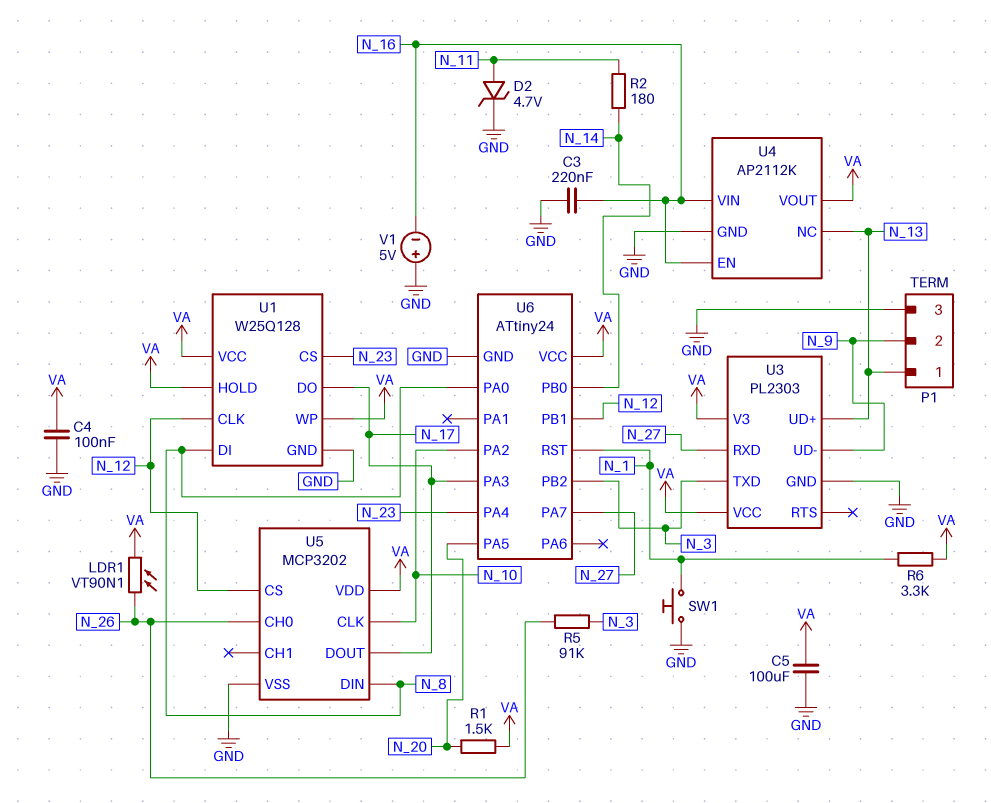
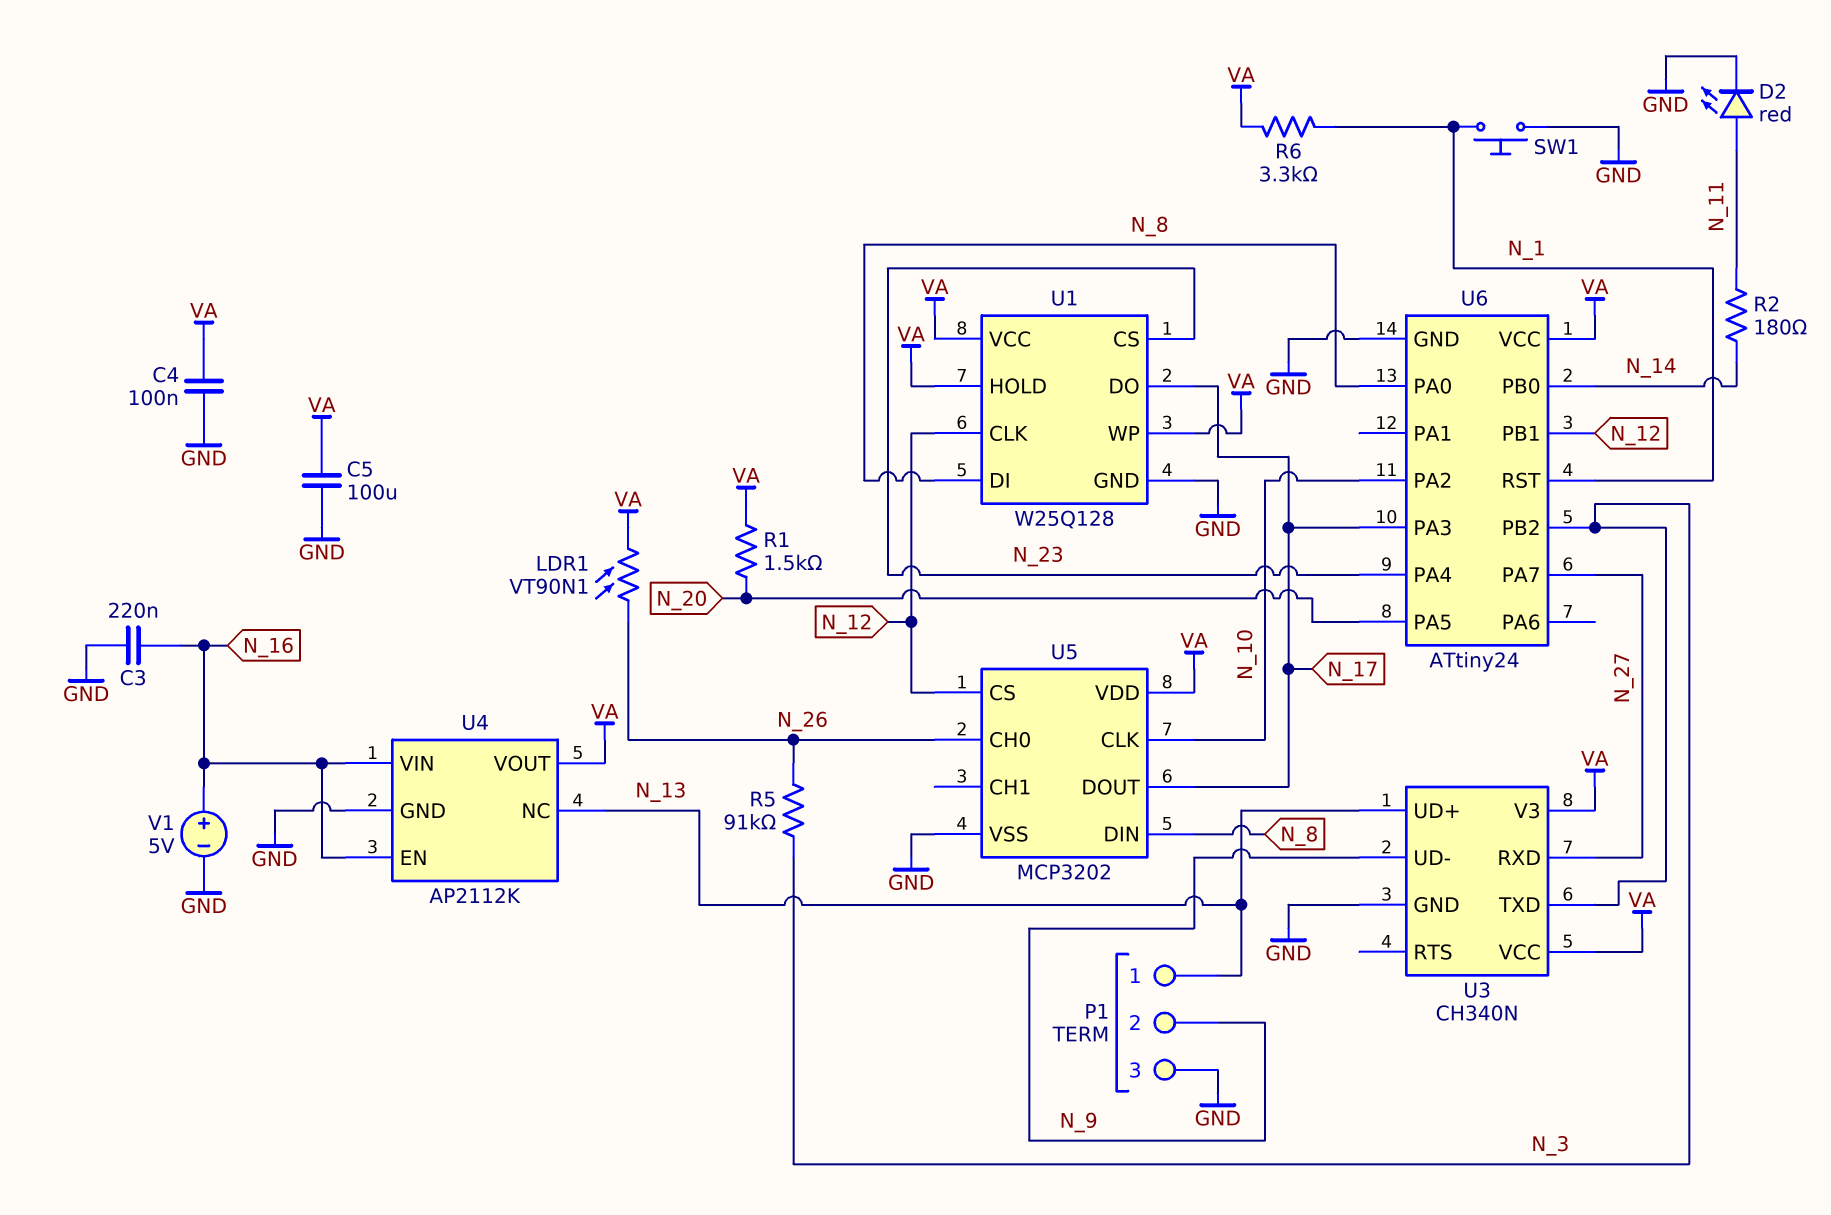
D2: zener 4.7V (A N_11, K GND) -> LED red (A N_11, K GND)
U3: PL2303 -> CH340N
V1: 5V (plus GND, minus N_16) -> 5V (plus N_16, minus GND)

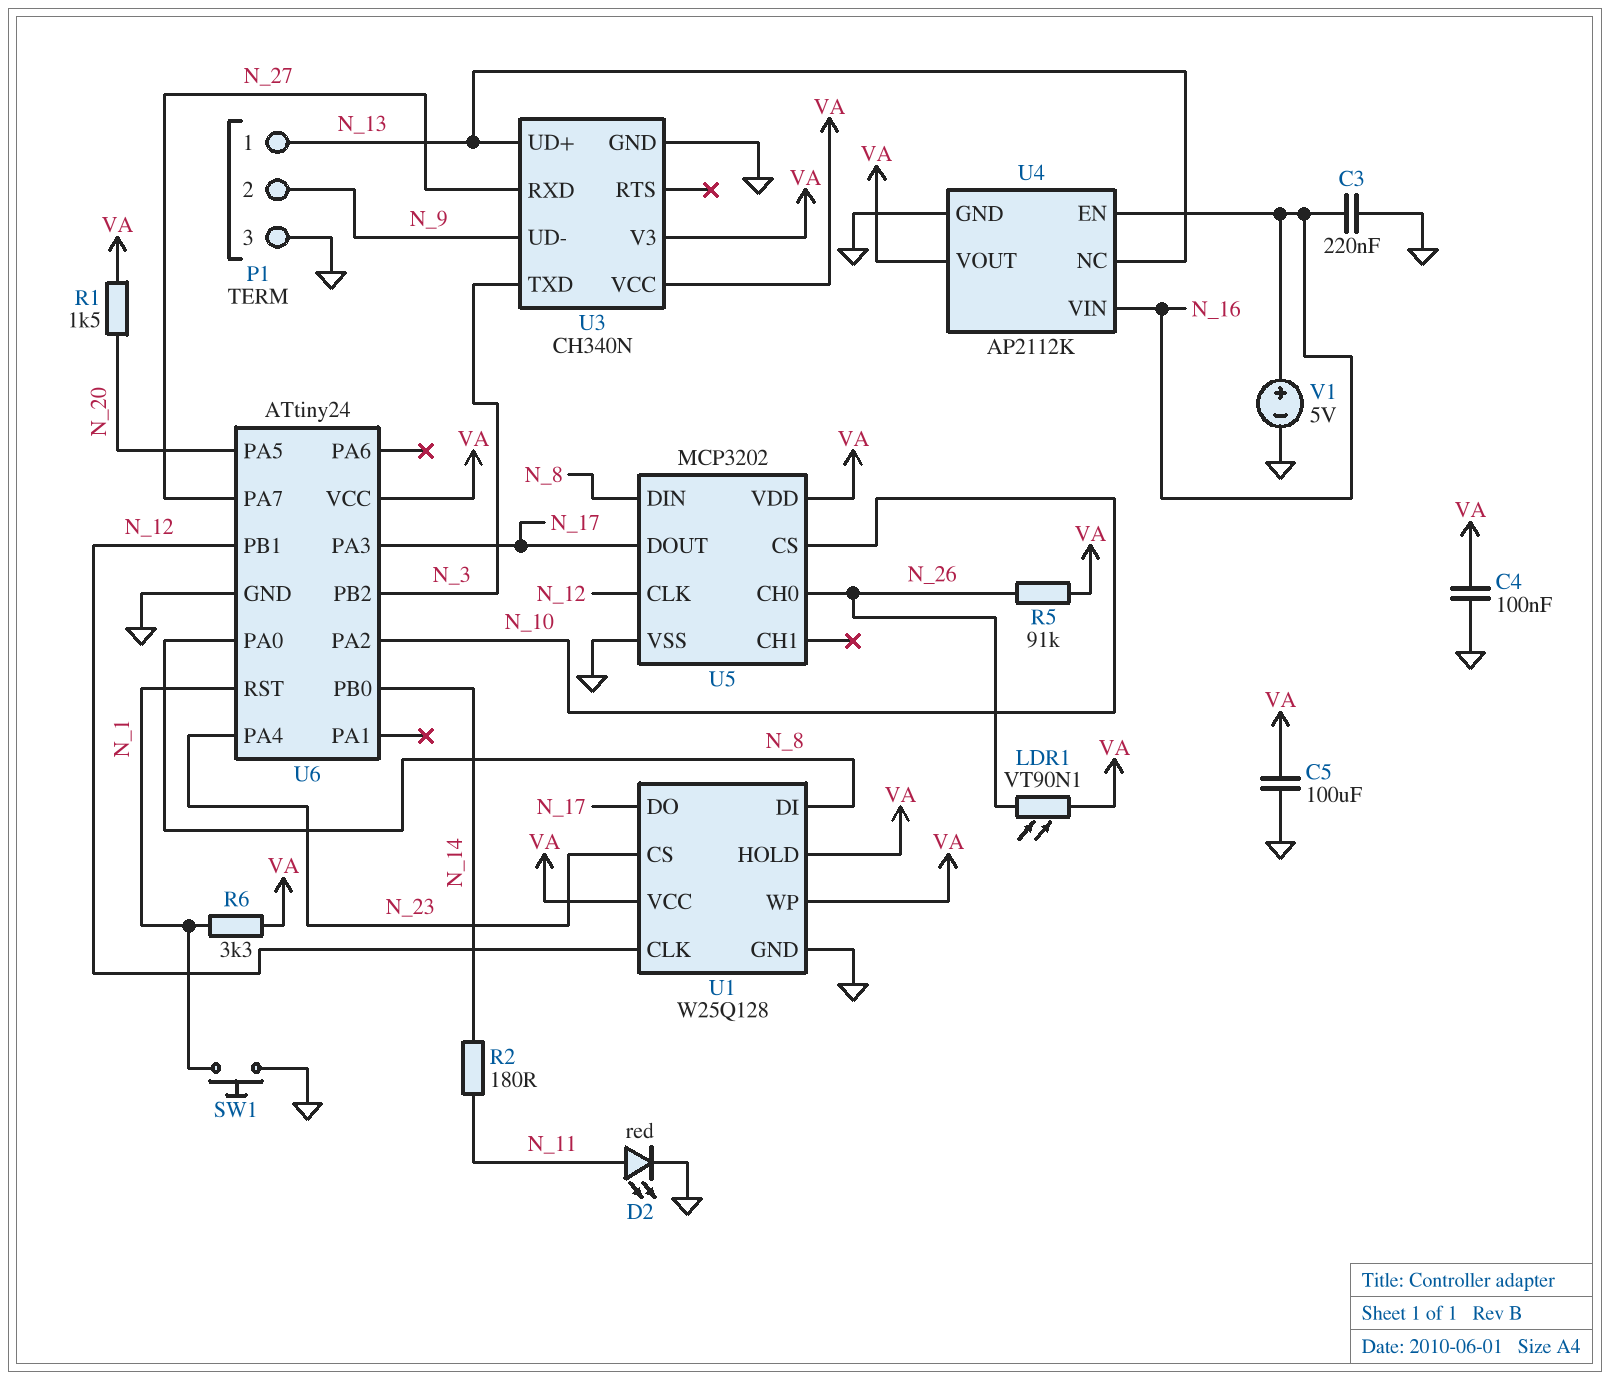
R5: 91k (N_3, N_26) -> 91k (N_26, VA)
U5 pin CLK: N_10 -> N_12
U5 pin CS: N_12 -> N_10

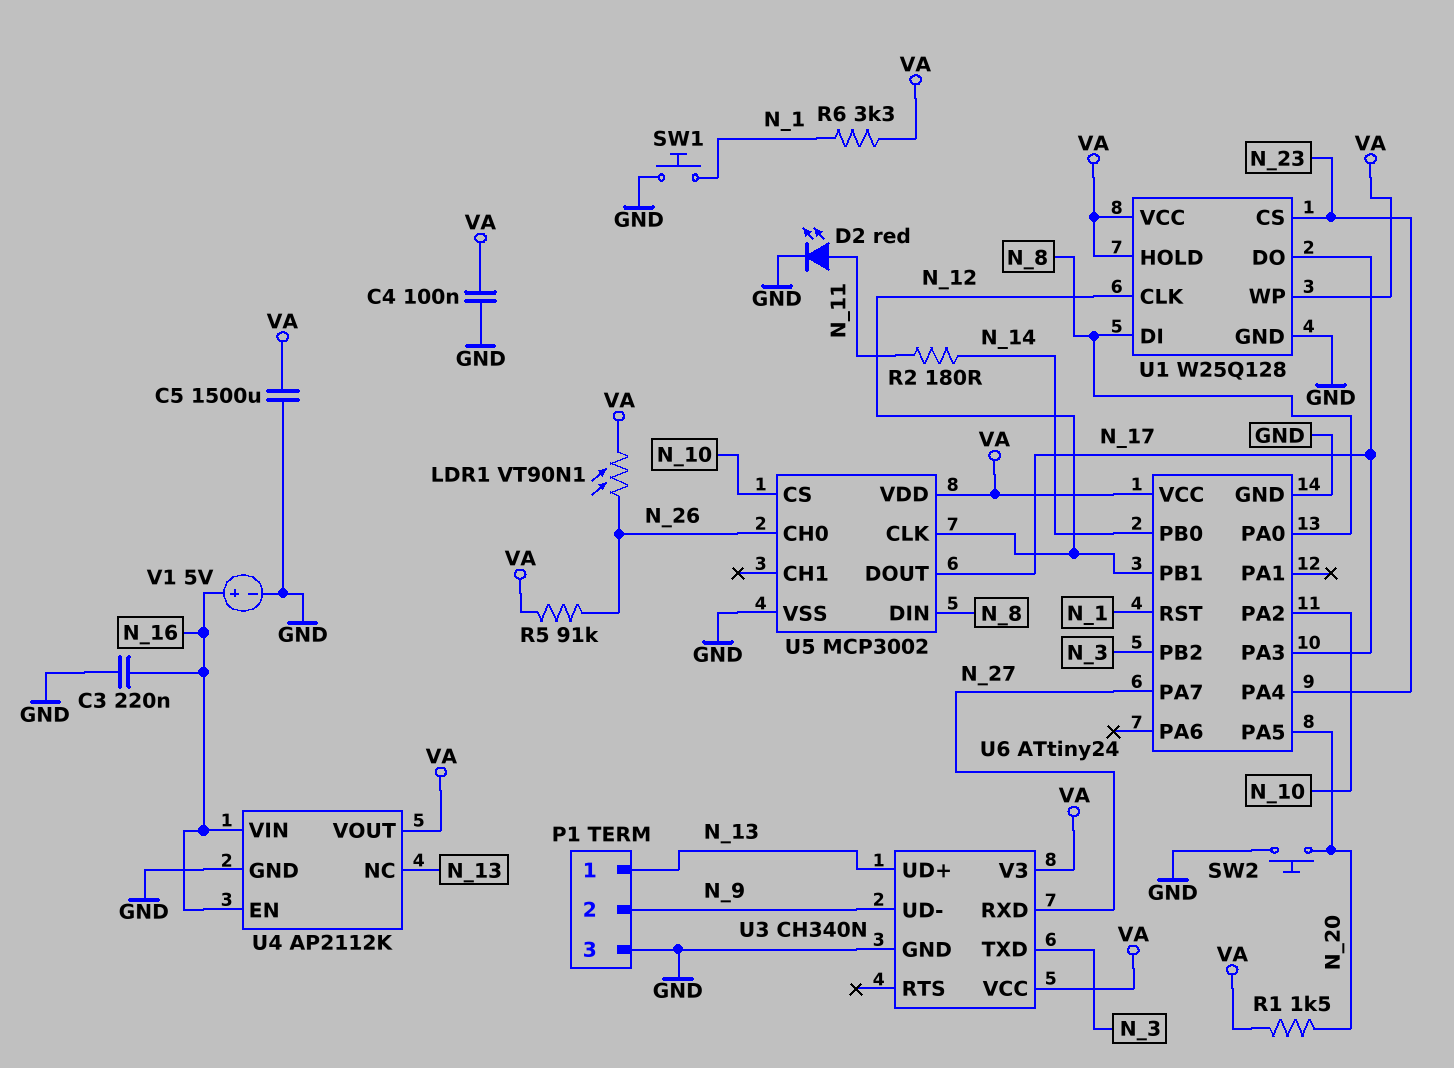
C5: 100uF (GND, VA) -> 1500uF (GND, VA)
SW2: none -> button (GND, N_20)
U5: MCP3202 -> MCP3002

